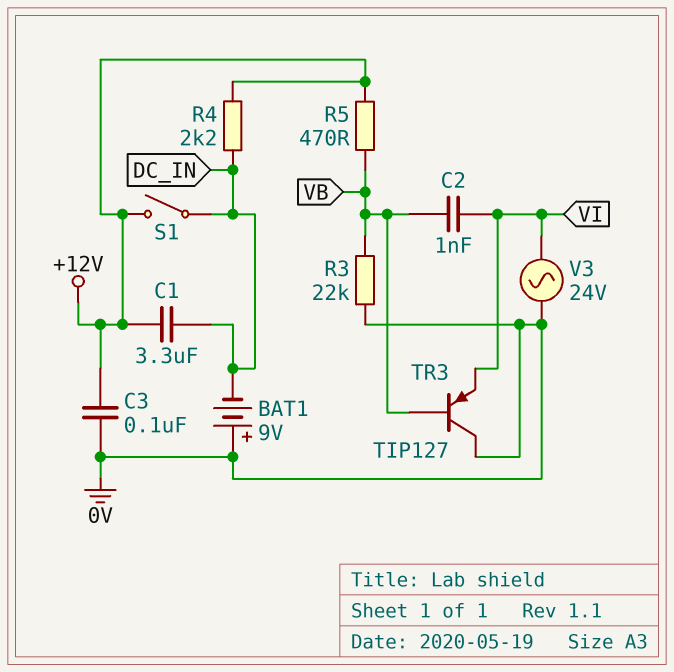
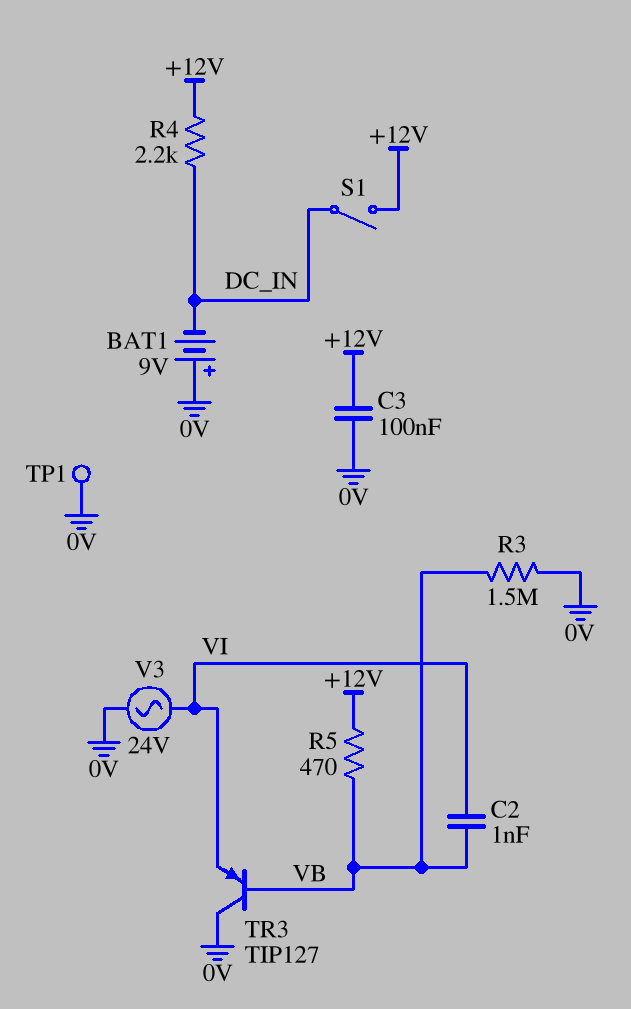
C1: 3.3uF (+12V, DC_IN) -> none
R3: 22k (0V, VB) -> 1.5M (0V, VB)
TP1: none -> test point (0V)

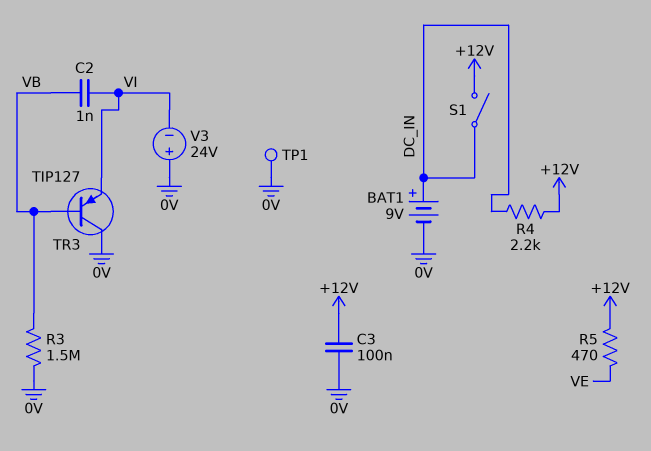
BAT1: 9V (plus 0V, minus DC_IN) -> 9V (plus DC_IN, minus 0V)
R5: 470 (+12V, VB) -> 470 (+12V, VE)
V3: AC 24V (0V, VI) -> 24V (plus 0V, minus VI)

